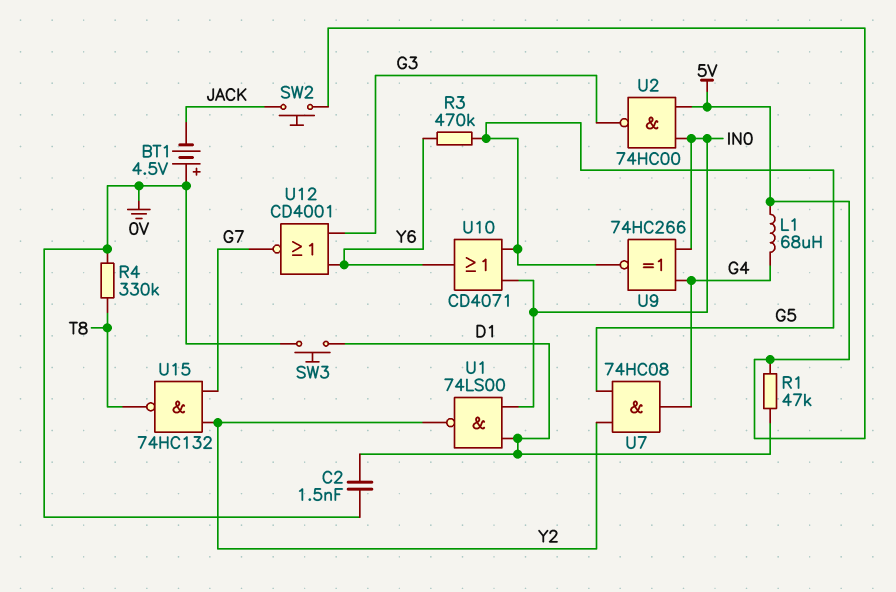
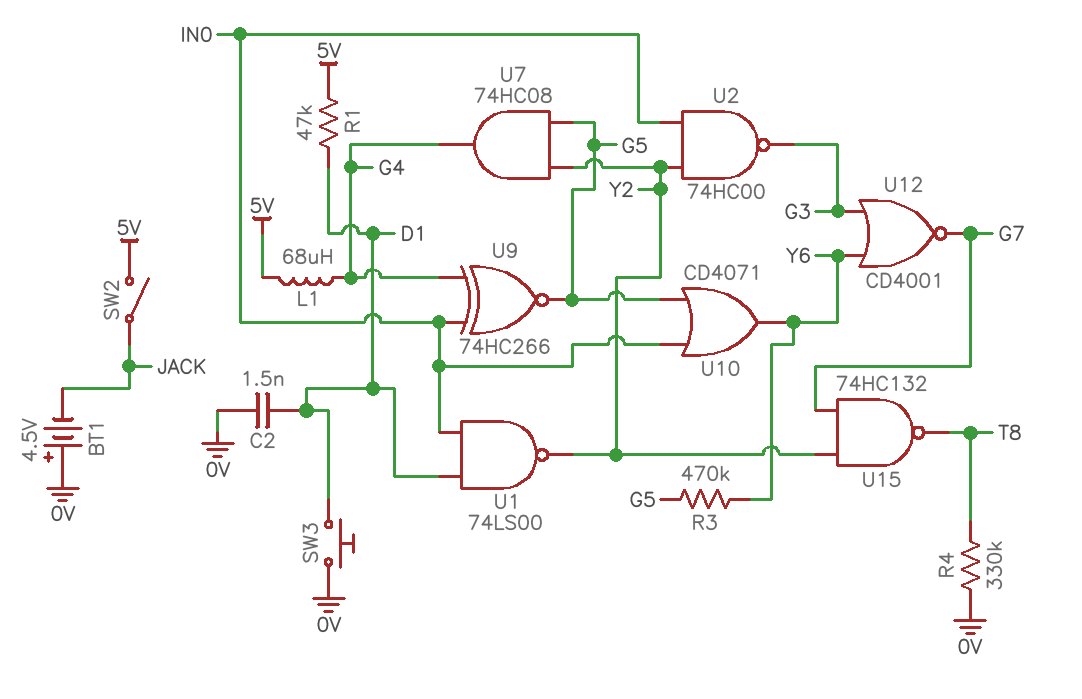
SW2: button (5V, JACK) -> switch (5V, JACK)
U2: NAND 74HC00 (in 5V, in IN0, out G3) -> NAND 74HC00 (in IN0, in Y2, out G3)

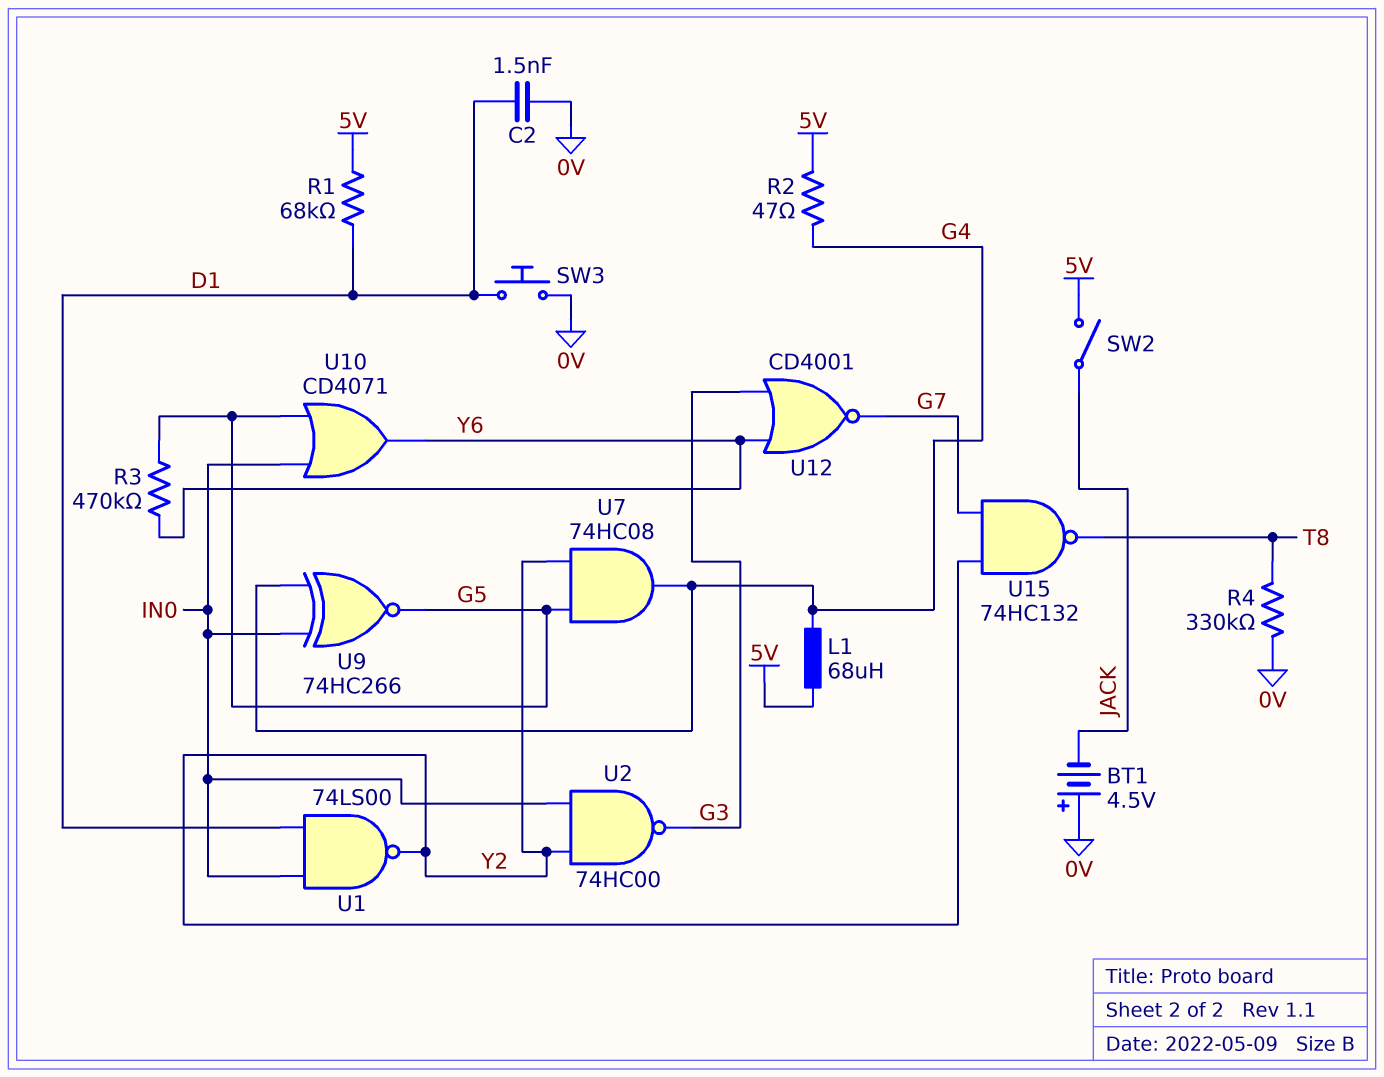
R1: 47k (5V, D1) -> 68k (5V, D1)
R2: none -> 47 (5V, G4)

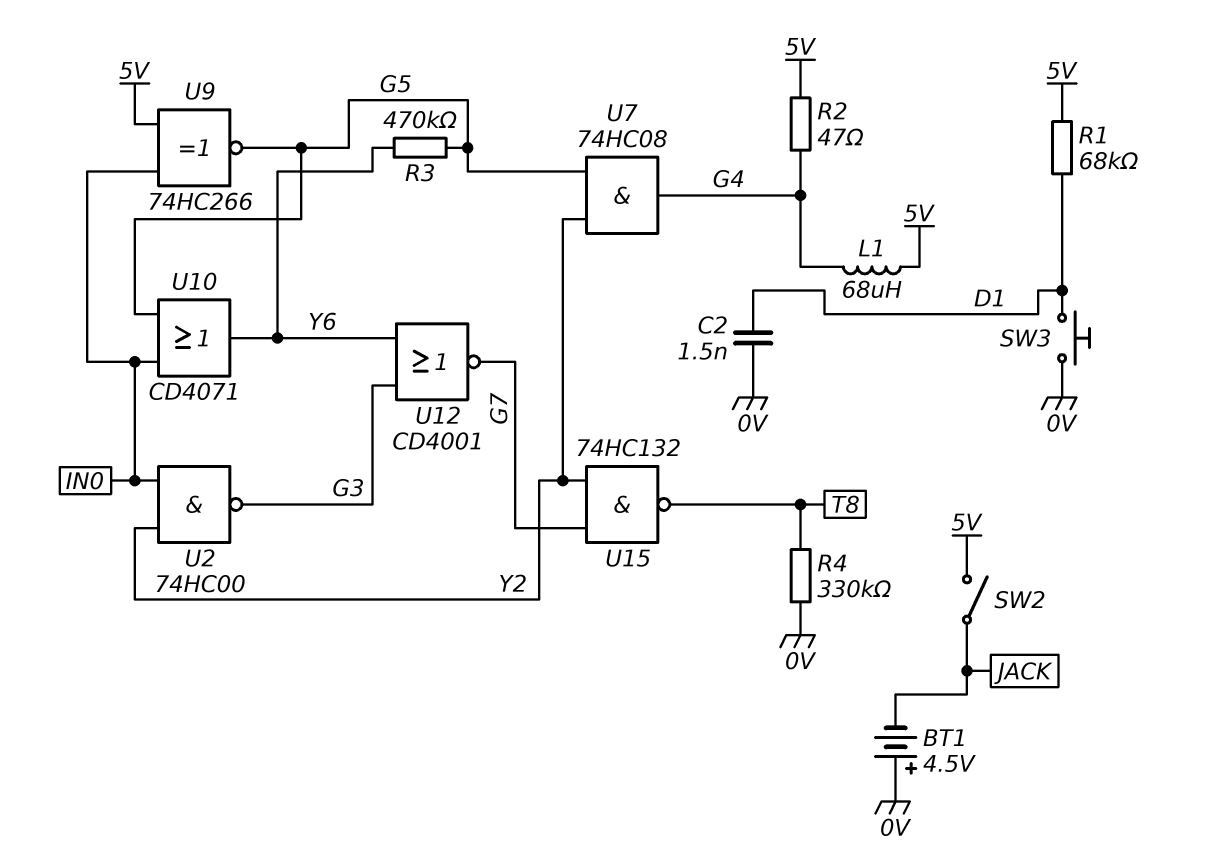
U1: NAND 74LS00 (in D1, in IN0, out Y2) -> none
U9: XNOR 74HC266 (in G4, in IN0, out G5) -> XNOR 74HC266 (in 5V, in IN0, out G5)

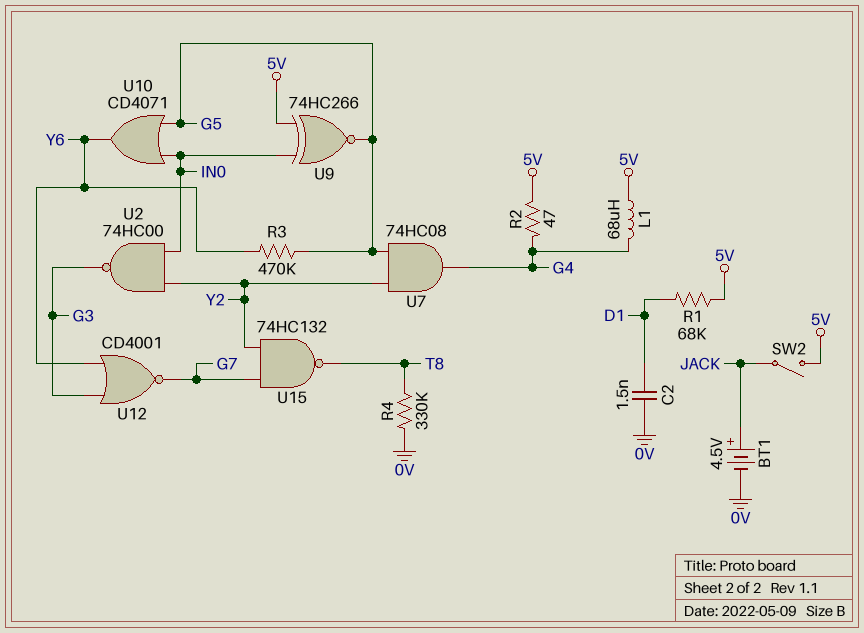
BT1: 4.5V (plus 0V, minus JACK) -> 4.5V (plus JACK, minus 0V)
SW3: button (0V, D1) -> none

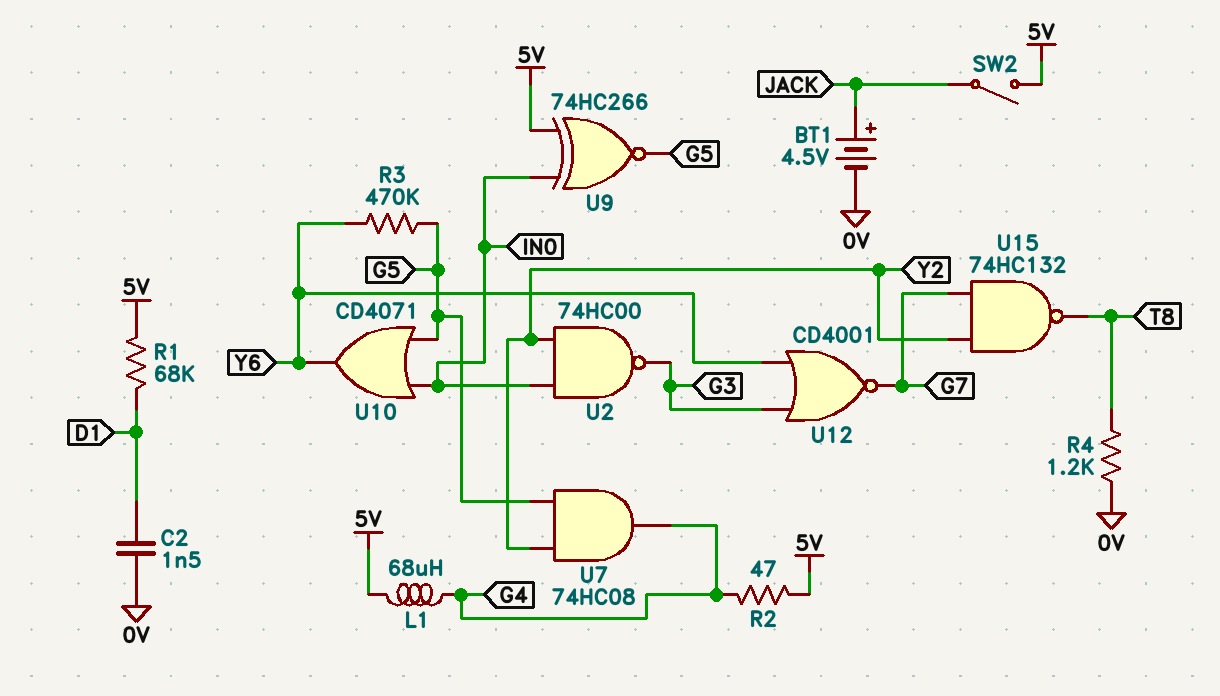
R4: 330k (0V, T8) -> 1.2k (0V, T8)

